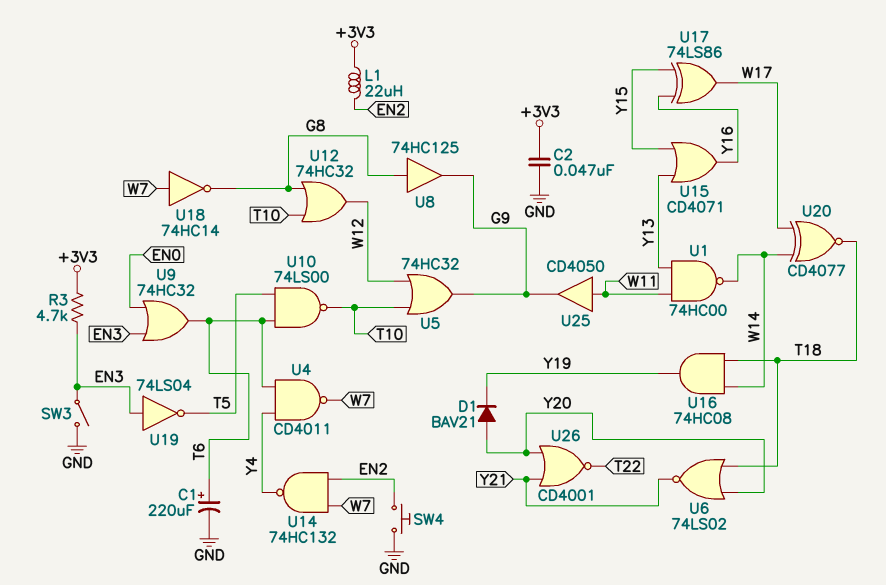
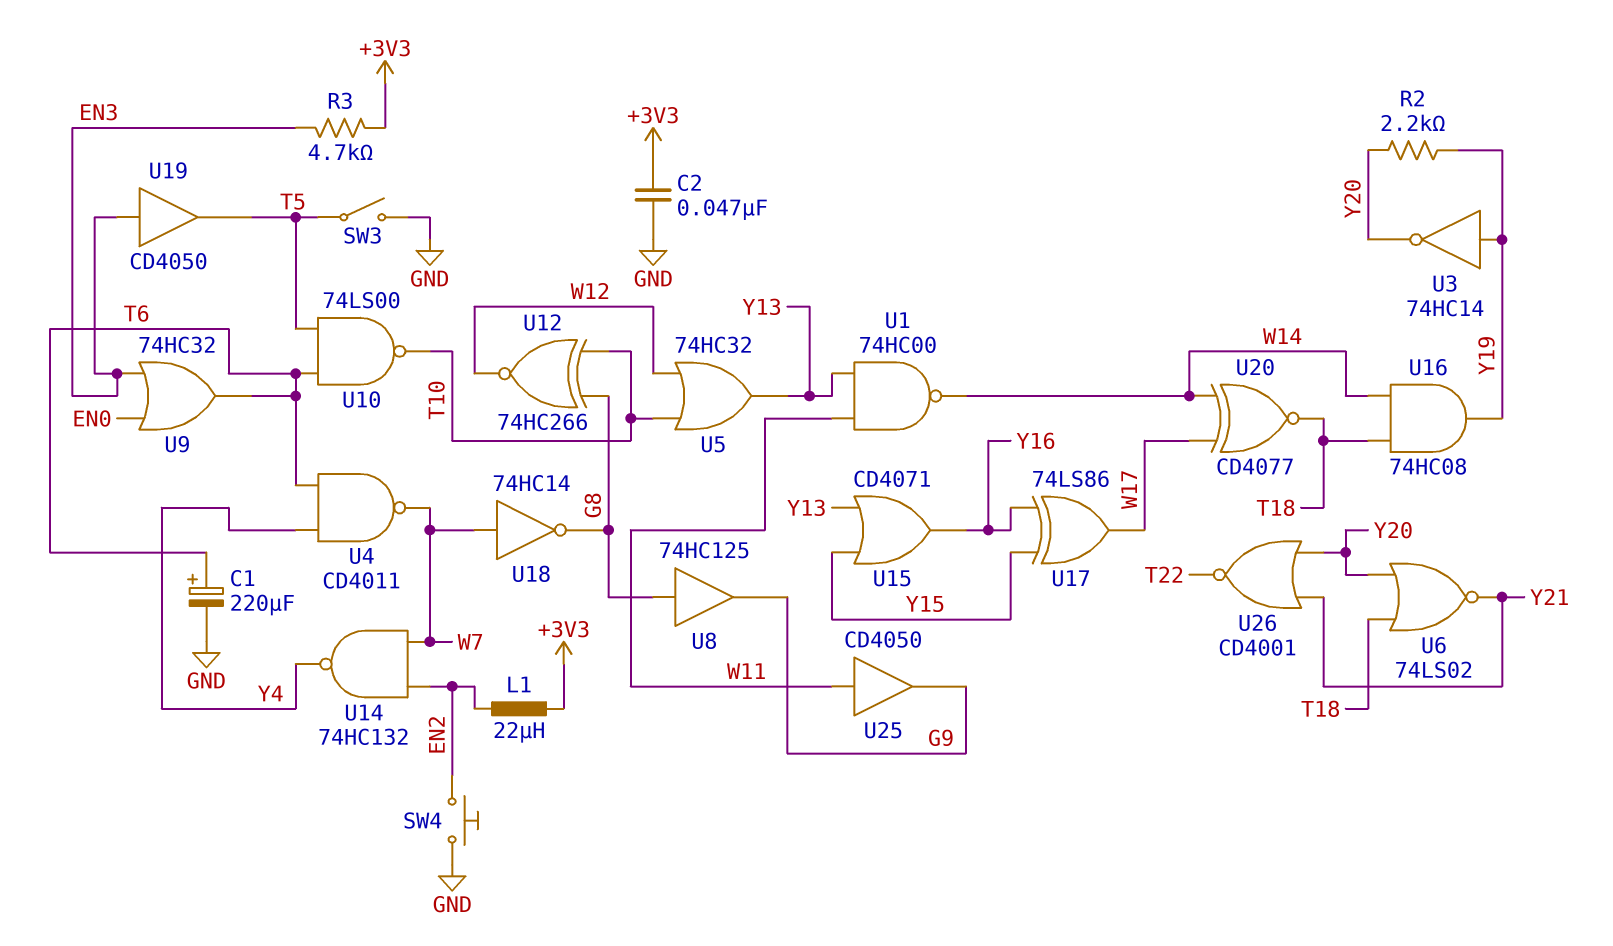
D1: diode BAV21 (A Y20, K Y19) -> none
R2: none -> 2.2k (Y19, Y20)
SW3: switch (EN3, GND) -> switch (GND, T5)
U3: none -> NOT 74HC14 (in Y19, out Y20)
U5: OR 74HC32 (in T10, in W12, out G9) -> OR 74HC32 (in T10, in W12, out Y13)
U12: OR 74HC32 (in G8, in T10, out W12) -> XNOR 74HC266 (in G8, in T10, out W12)
U19: NOT 74LS04 (in EN3, out T5) -> buffer CD4050 (in EN3, out T5)

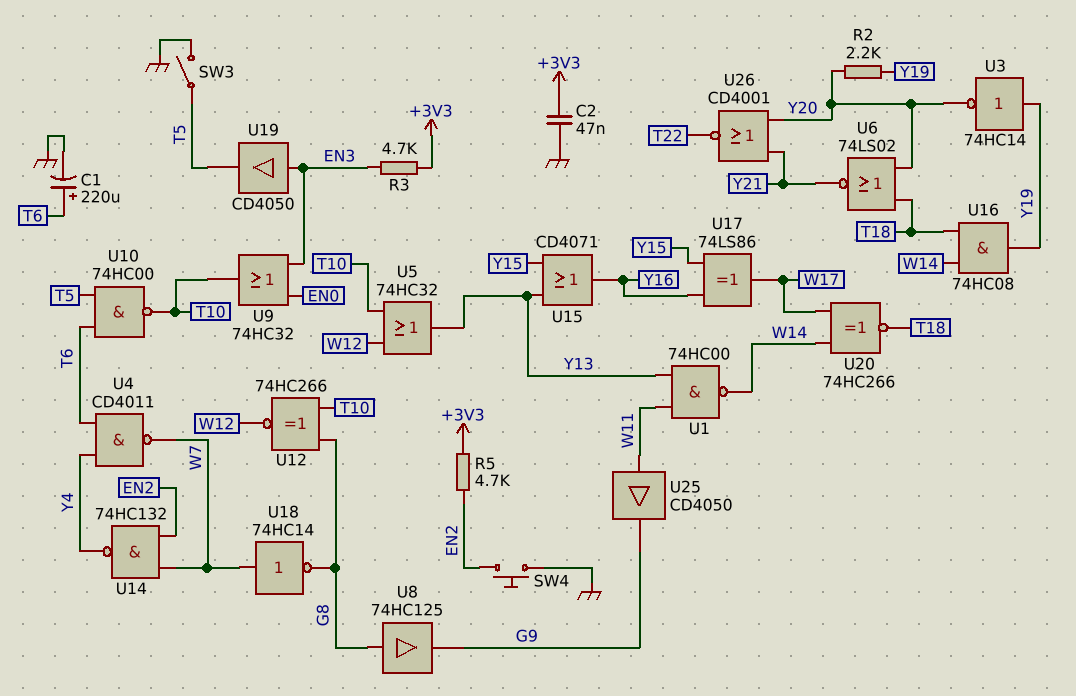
L1: 22uH (+3V3, EN2) -> none
R5: none -> 4.7k (+3V3, EN2)
U9: OR 74HC32 (in EN0, in EN3, out T6) -> OR 74HC32 (in EN0, in EN3, out T10)
U10: NAND 74LS00 (in T5, in T6, out T10) -> NAND 74HC00 (in T5, in T6, out T10)
U20: XNOR CD4077 (in W14, in W17, out T18) -> XNOR 74HC266 (in W14, in W17, out T18)

